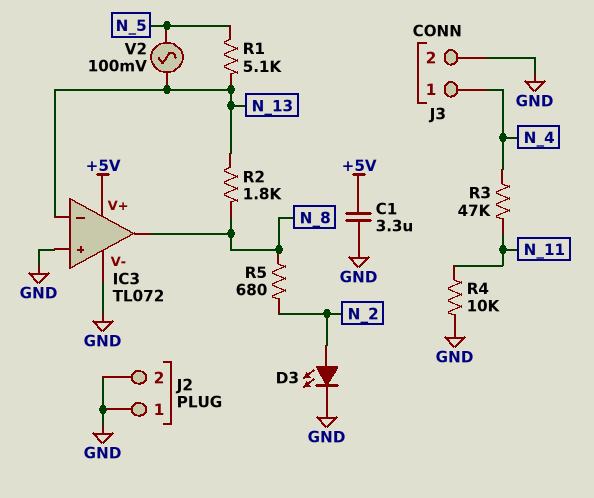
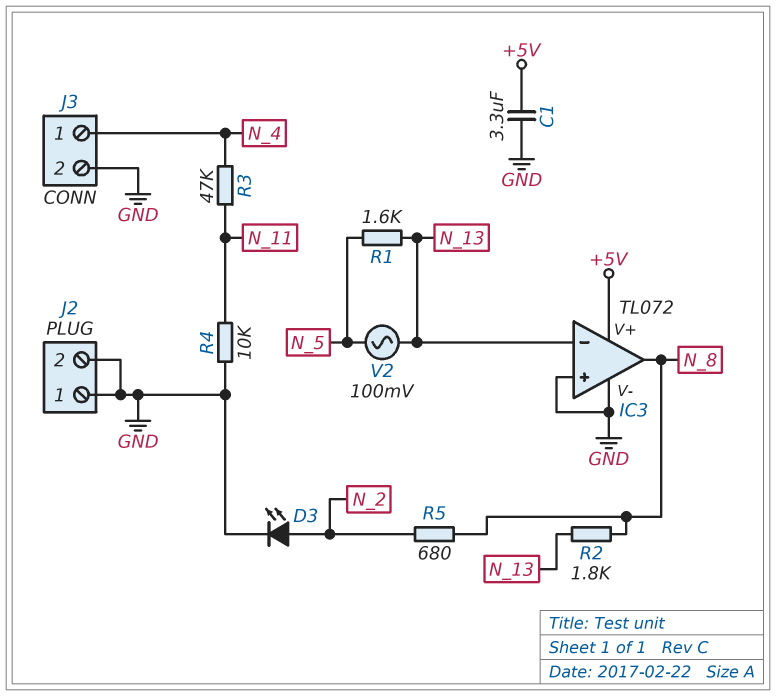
R1: 5.1k (N_5, N_13) -> 1.6k (N_5, N_13)

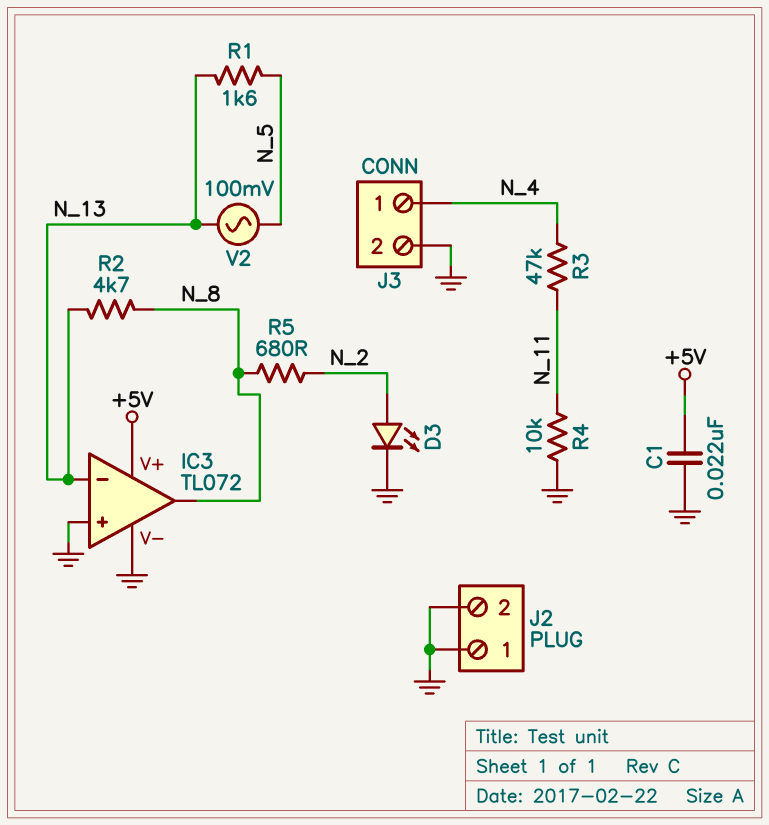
C1: 3.3uF (+5V, GND) -> 22nF (+5V, GND)
R2: 1.8k (N_8, N_13) -> 4.7k (N_8, N_13)

